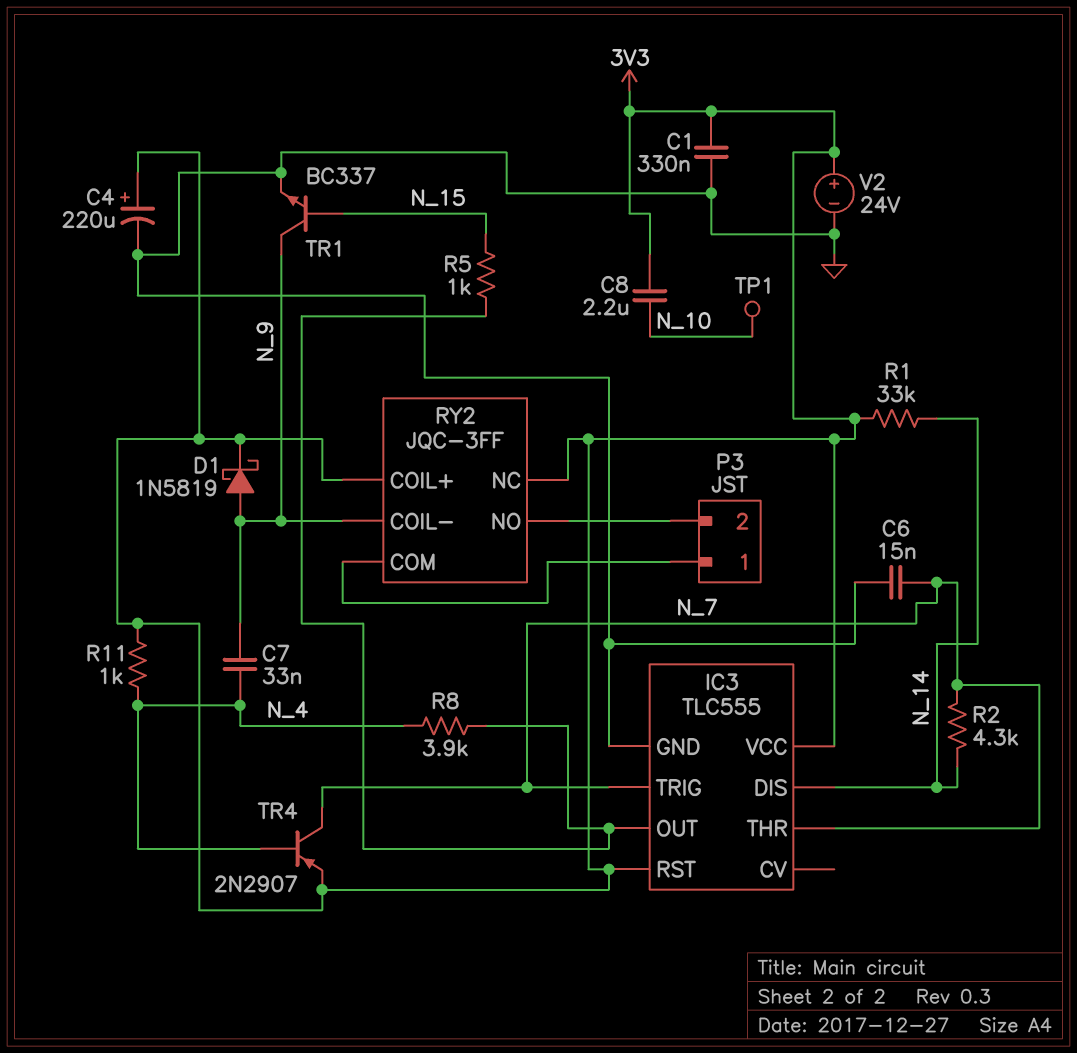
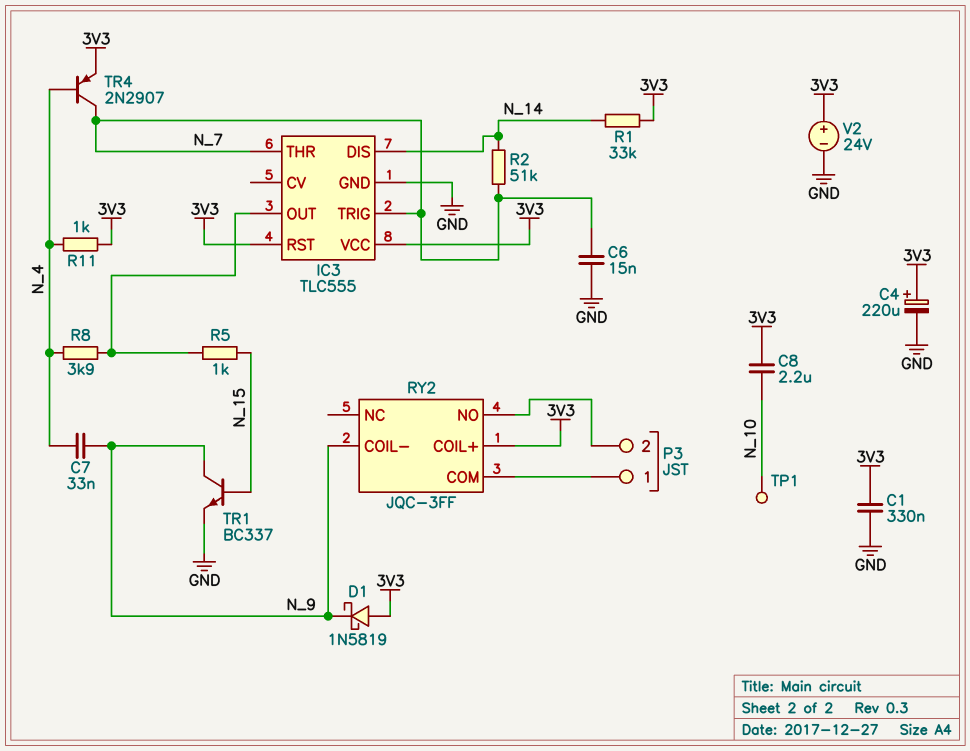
D1: schottky 1N5819 (A N_9, K 3V3) -> schottky 1N5819 (A 3V3, K N_9)
R2: 4.3k (N_7, N_14) -> 51k (N_7, N_14)
RY2 pin NC: 3V3 -> none

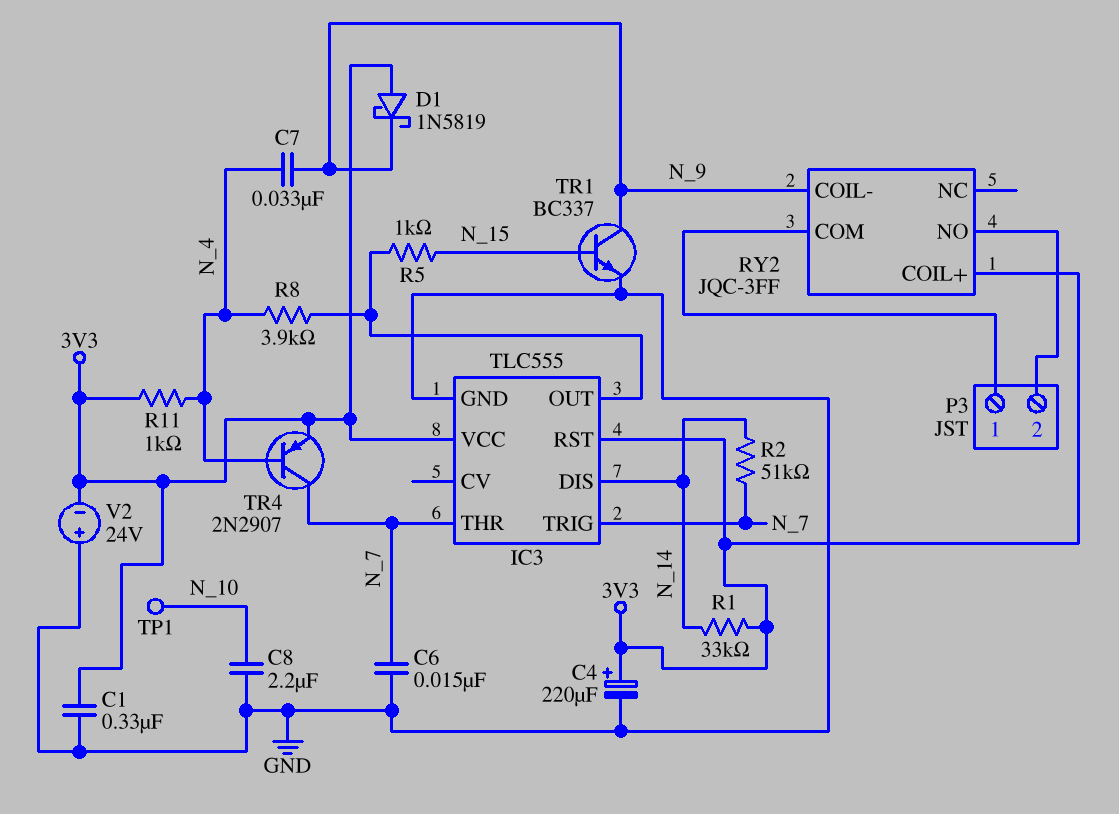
C8: 2.2uF (3V3, N_10) -> 2.2uF (GND, N_10)
V2: 24V (plus 3V3, minus GND) -> 24V (plus GND, minus 3V3)

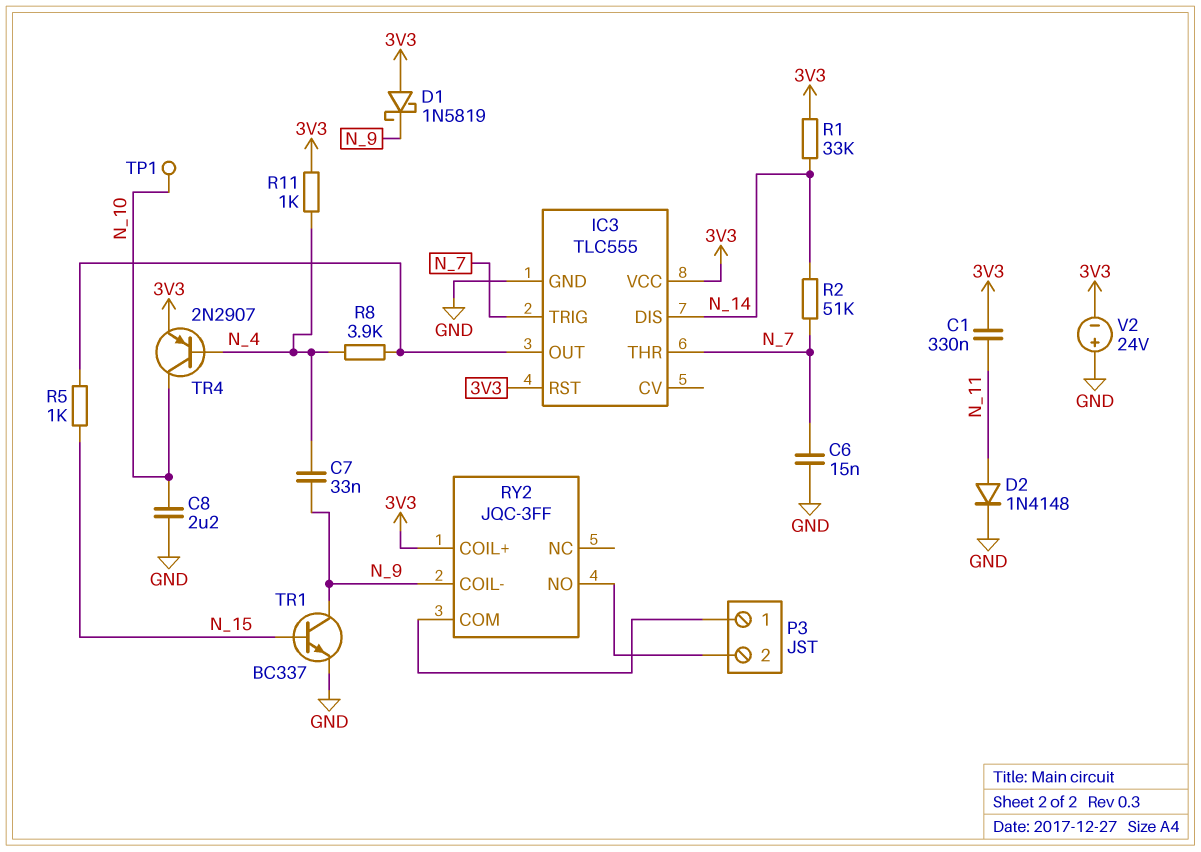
C1: 330nF (3V3, GND) -> 330nF (3V3, N_11)
C4: 220uF (plus 3V3, minus GND) -> none
D2: none -> diode 1N4148 (A N_11, K GND)
TR4: PNP 2N2907 (B N_4, C N_7, E 3V3) -> PNP 2N2907 (B N_4, C N_10, E 3V3)

